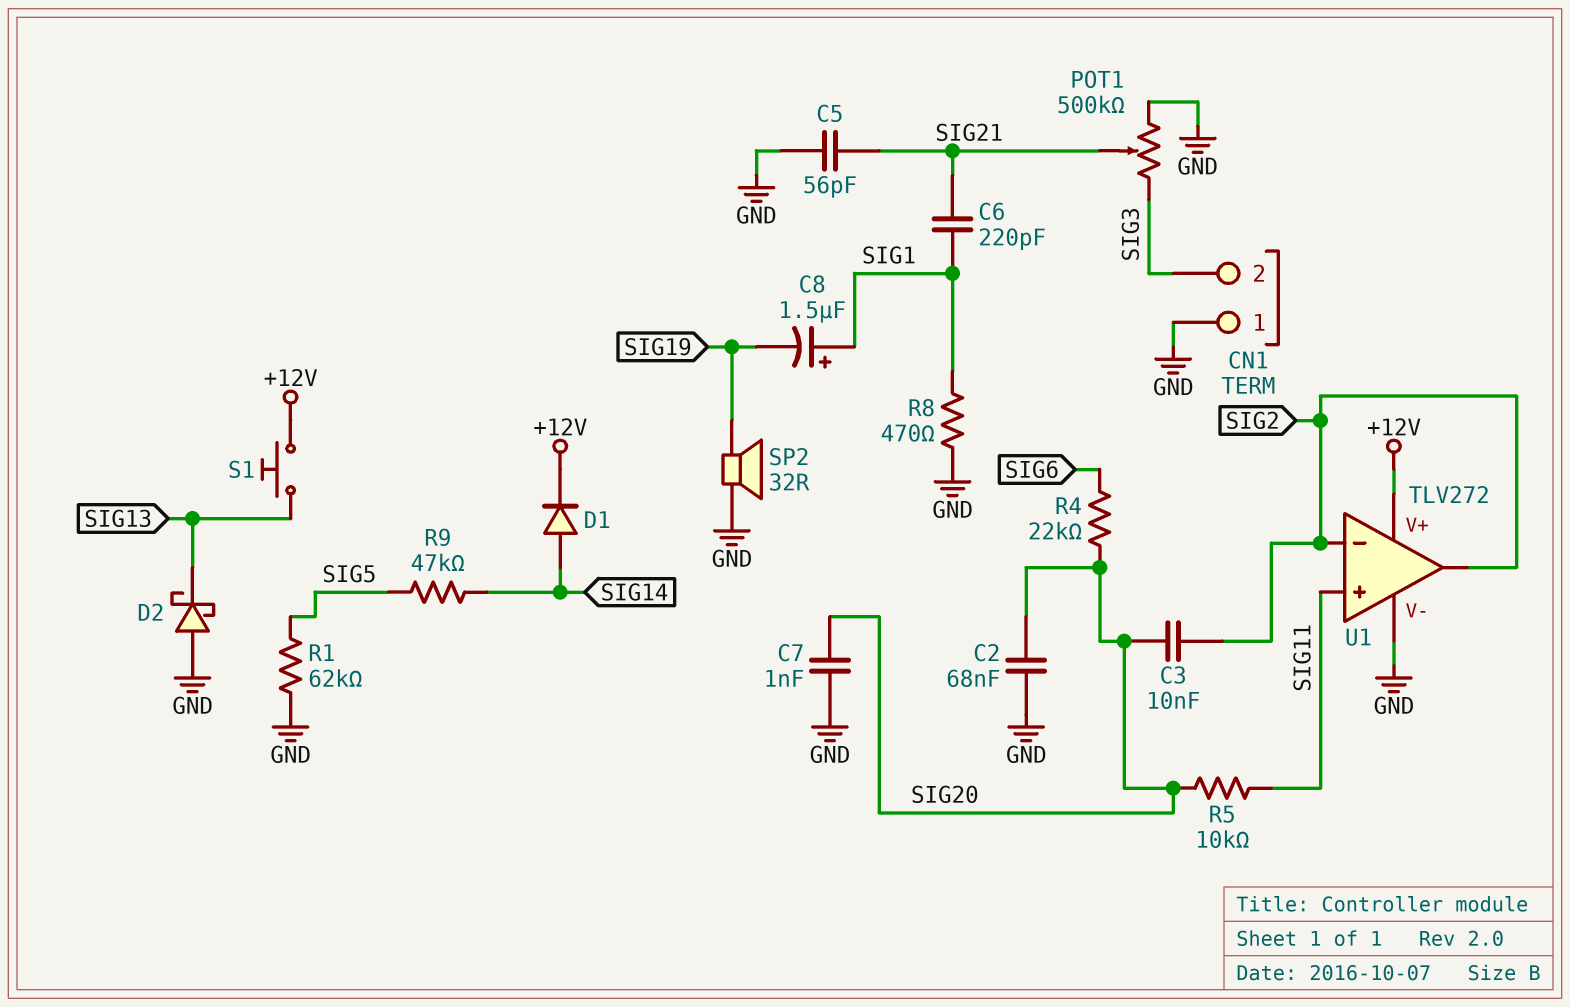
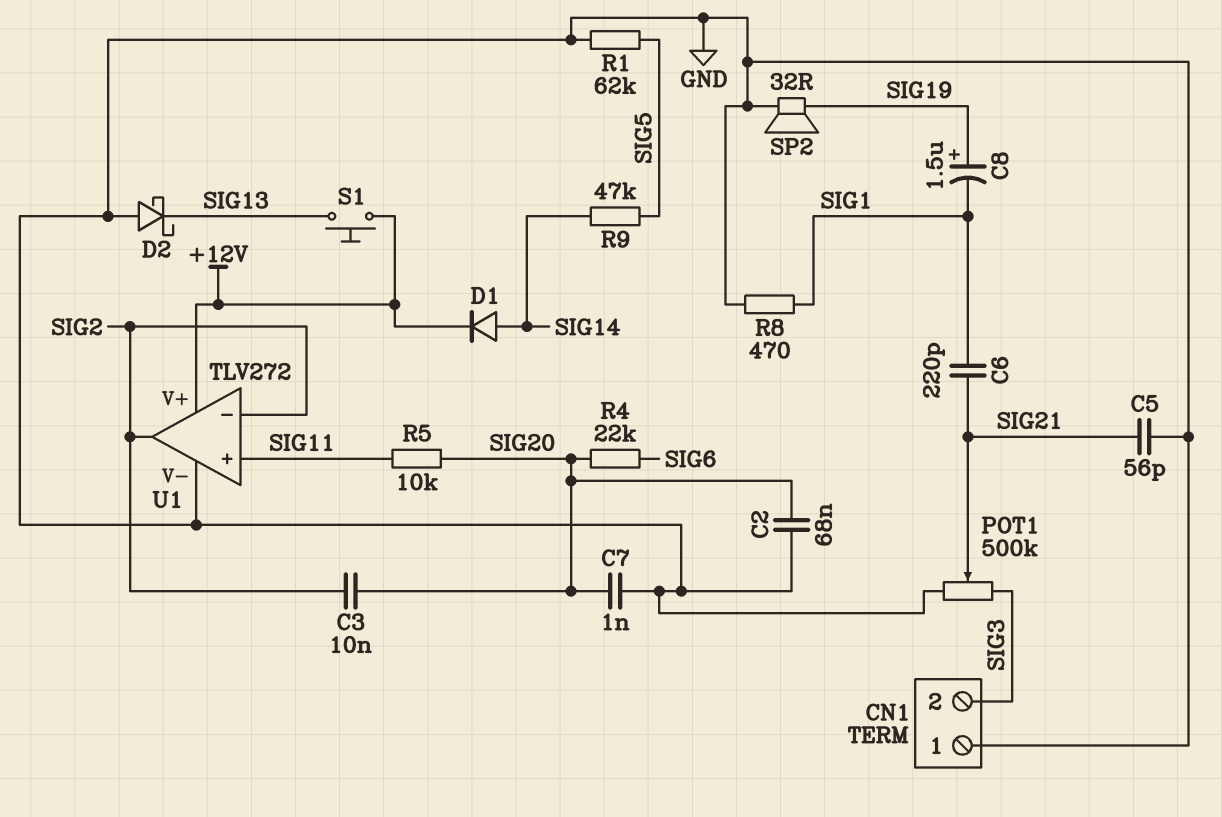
C8: 1.5uF (plus SIG1, minus SIG19) -> 1.5uF (plus SIG19, minus SIG1)

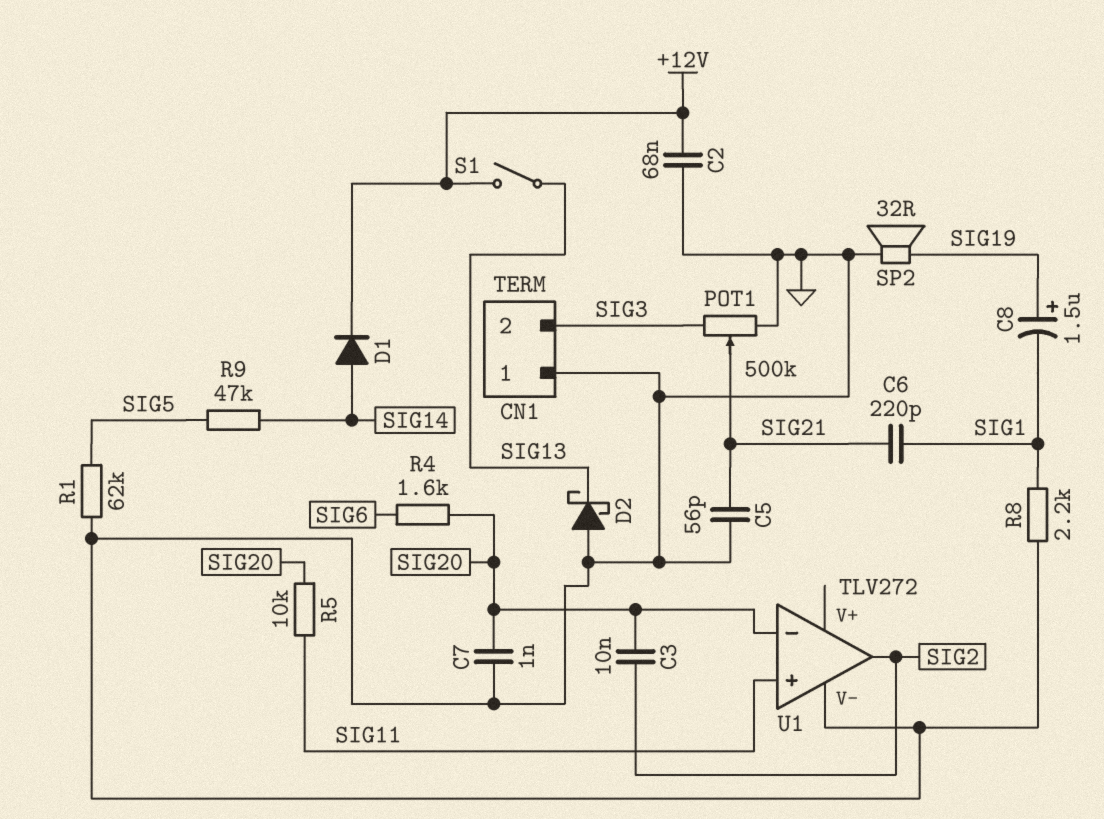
C2: 68nF (GND, SIG20) -> 68nF (+12V, GND)
R4: 22k (SIG6, SIG20) -> 1.6k (SIG6, SIG20)
R8: 470 (GND, SIG1) -> 2.2k (GND, SIG1)
S1: button (+12V, SIG13) -> switch (+12V, SIG13)
U1 pin V+: +12V -> none
U1 pin in-: SIG2 -> SIG20

